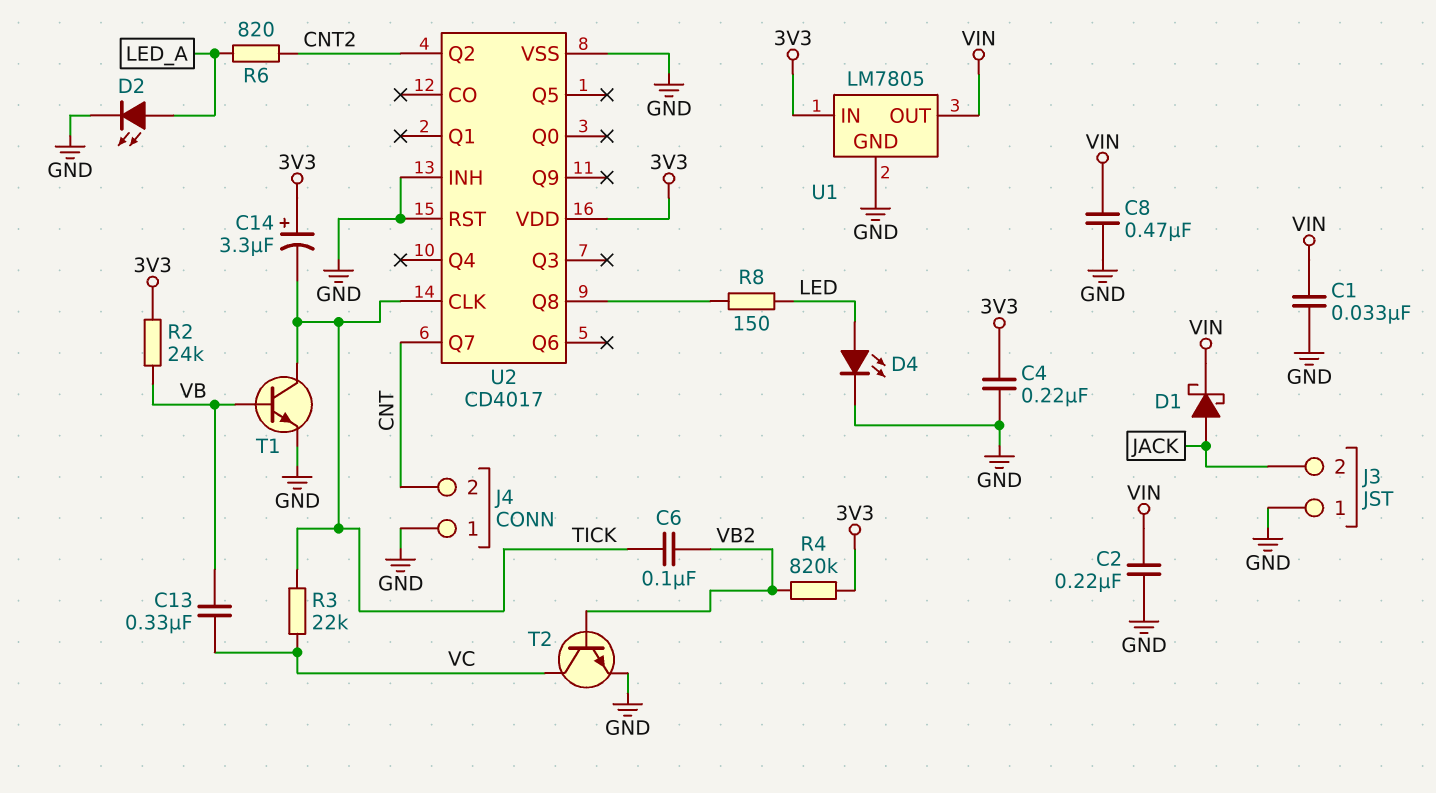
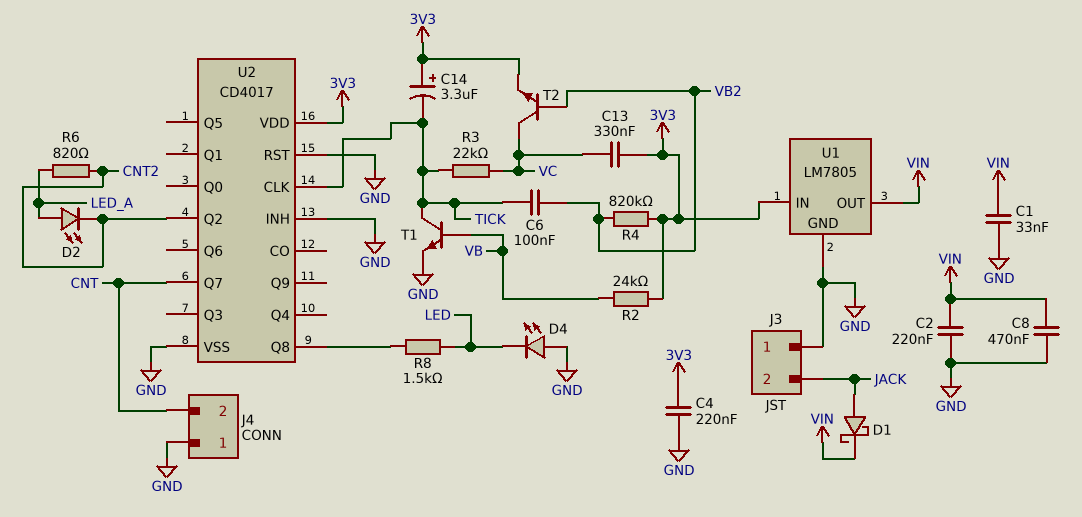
C13: 330nF (VB, VC) -> 330nF (3V3, VC)
D2: LED (A LED_A, K GND) -> LED (A LED_A, K CNT2)
D4: LED (A LED, K GND) -> LED (A GND, K LED)
R8: 150 (LED, U2/Q8) -> 1.5k (LED, U2/Q8)
T2: NPN (B VB2, C VC, E GND) -> NPN (B VB2, C VC, E 3V3)

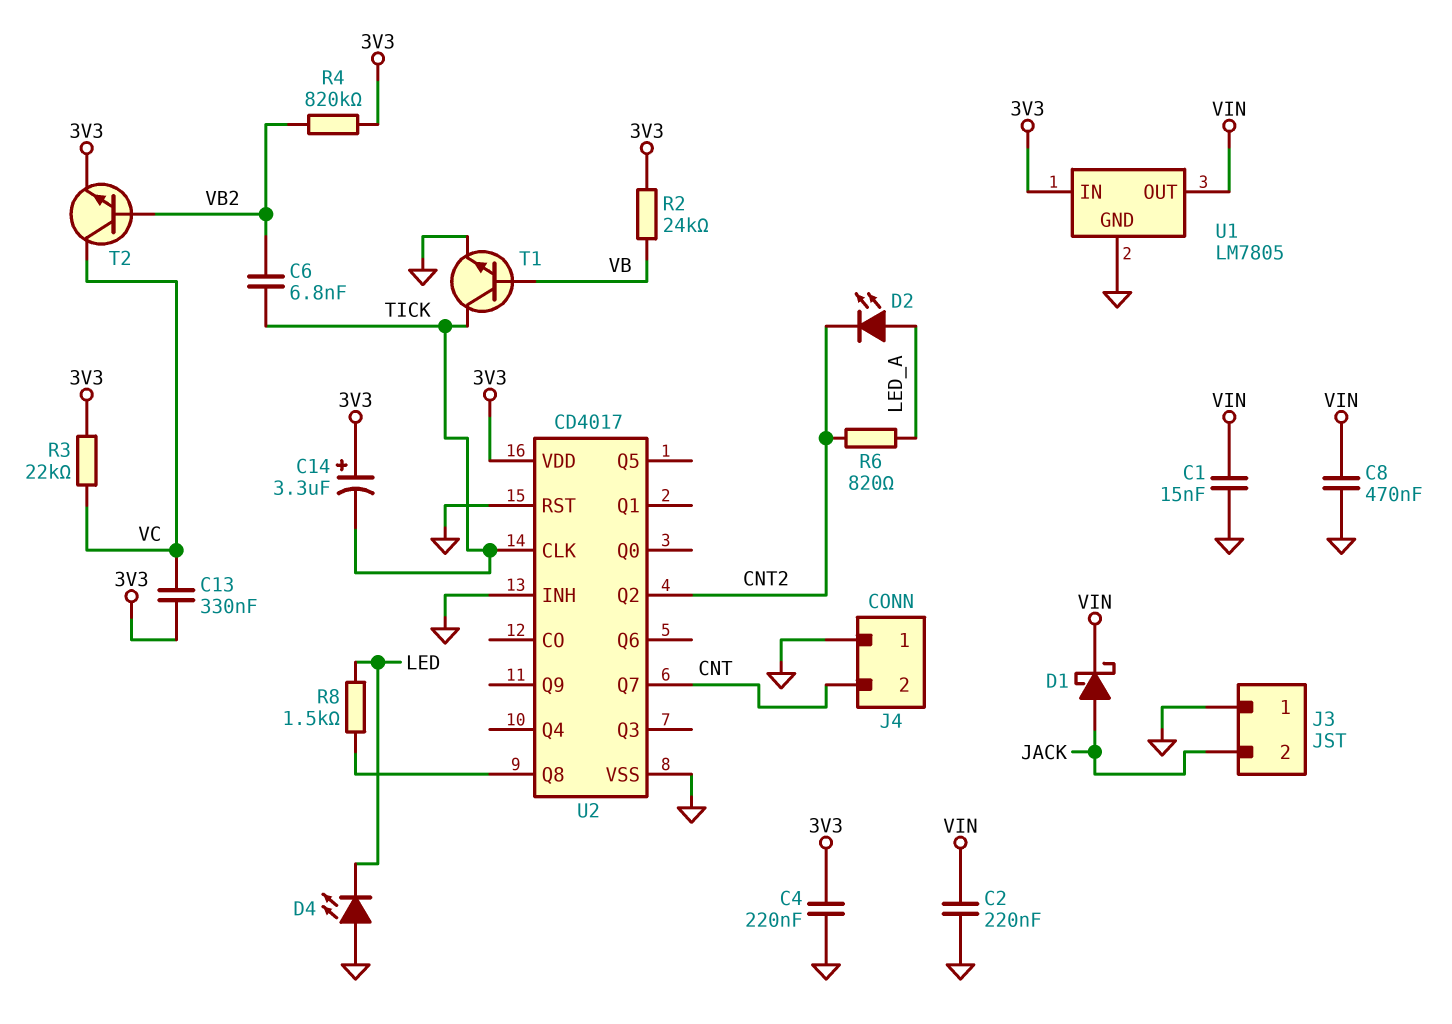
C1: 33nF (GND, VIN) -> 15nF (GND, VIN)
C6: 100nF (TICK, VB2) -> 6.8nF (TICK, VB2)
R3: 22k (TICK, VC) -> 22k (3V3, VC)

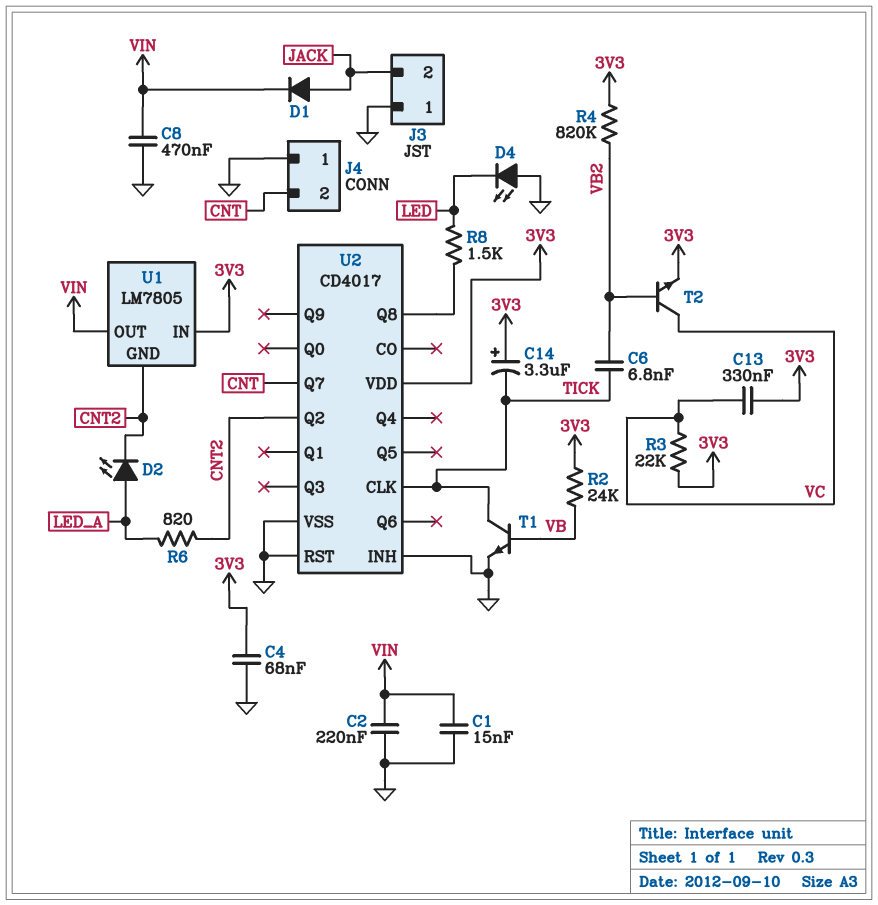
C4: 220nF (3V3, GND) -> 68nF (3V3, GND)
D1: schottky (A JACK, K VIN) -> diode (A JACK, K VIN)
U1 pin GND: GND -> CNT2

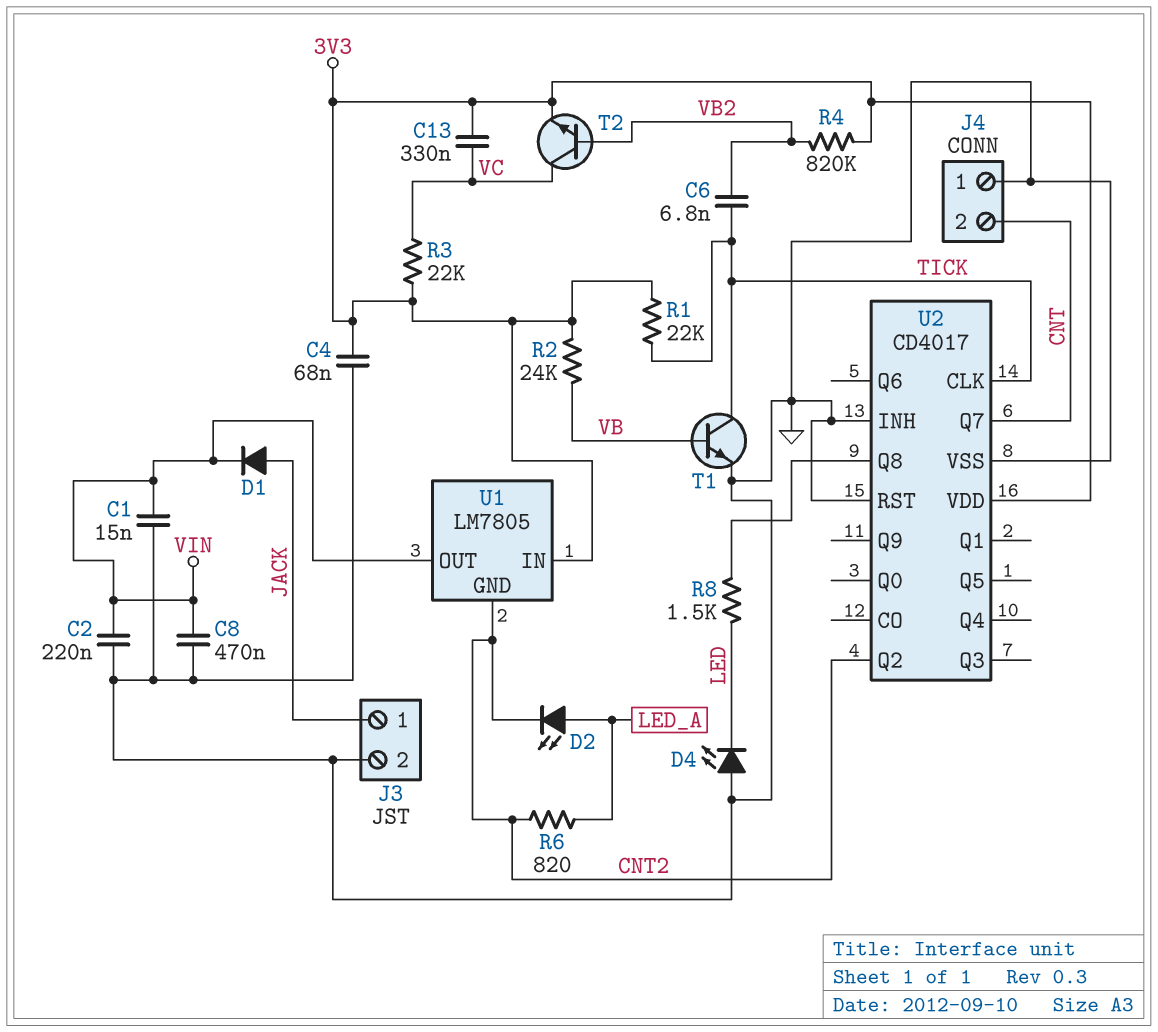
C14: 3.3uF (plus 3V3, minus TICK) -> none
J3 pin 1: GND -> JACK
J3 pin 2: JACK -> GND
R1: none -> 22k (3V3, TICK)

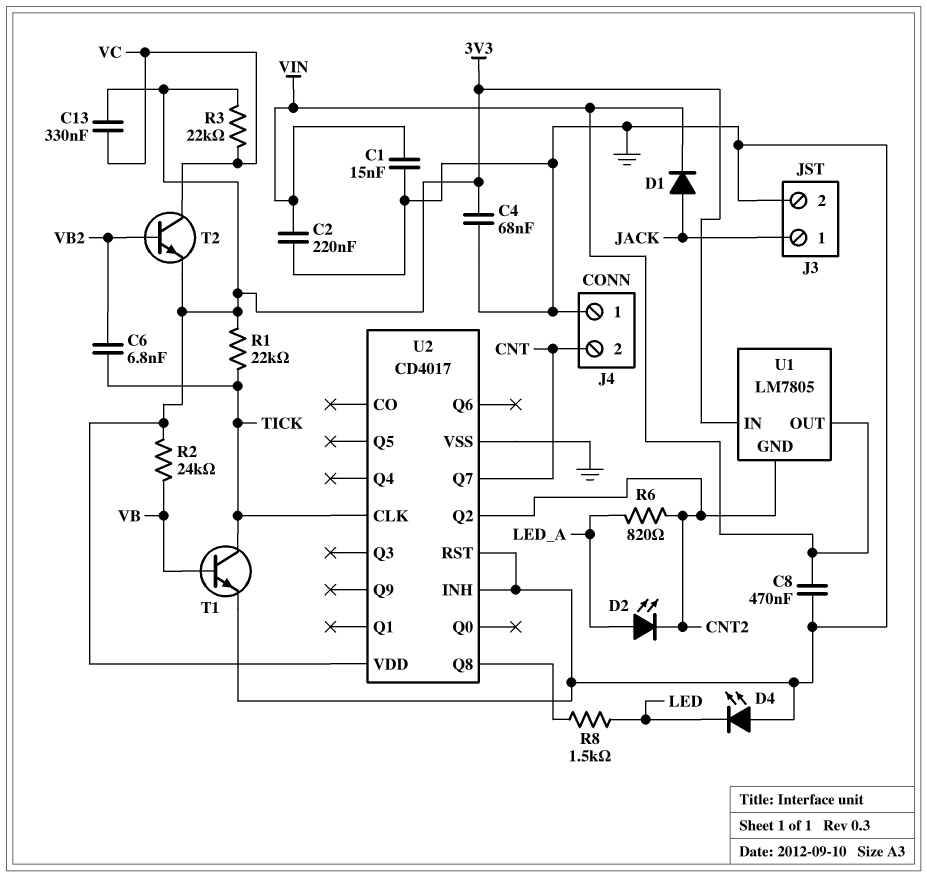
R4: 820k (3V3, VB2) -> none

